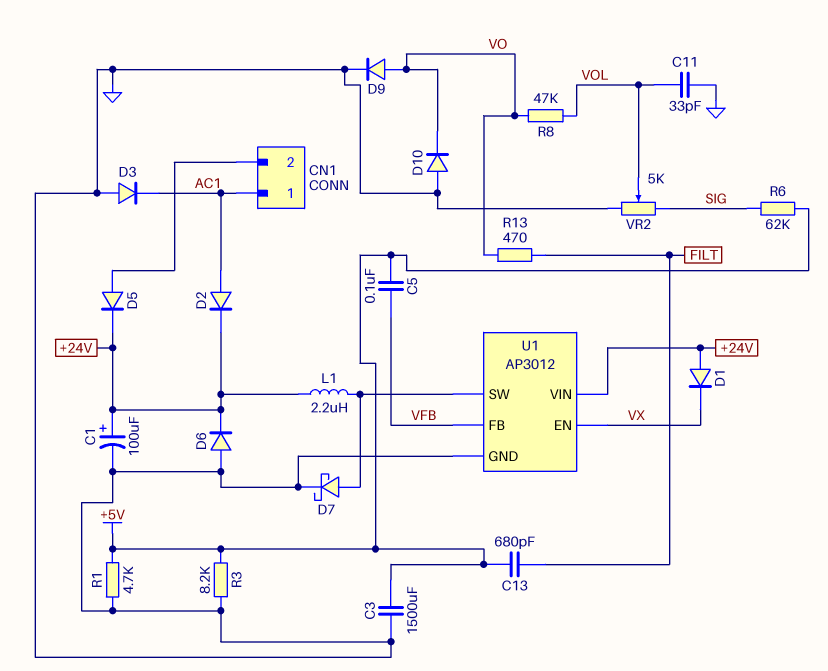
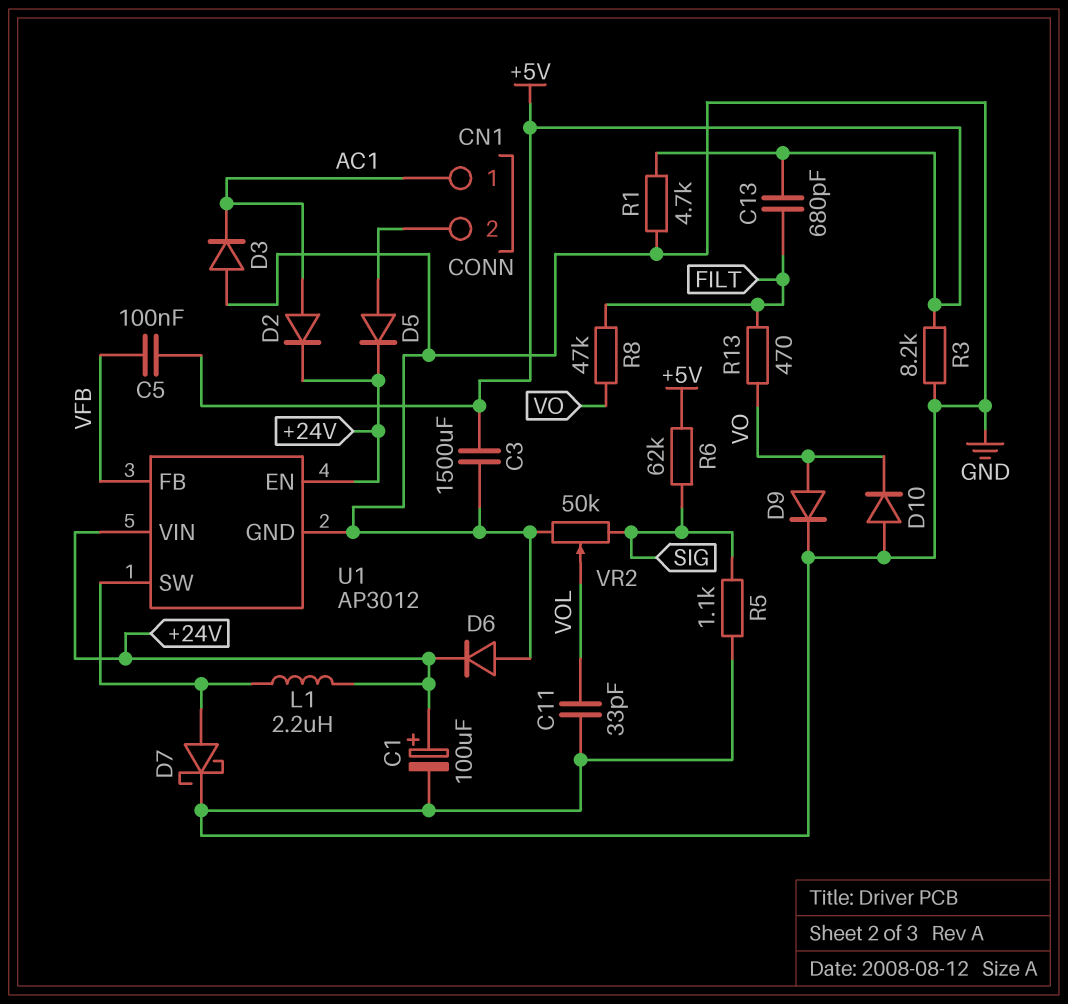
D1: diode (A +24V, K VX) -> none
R5: none -> 1.1k (GND, SIG)
R8: 47k (VO, VOL) -> 47k (FILT, VO)
U1 pin EN: VX -> +24V
VR2: 5k (GND, SIG, wiper VOL) -> 50k (GND, SIG, wiper VOL)

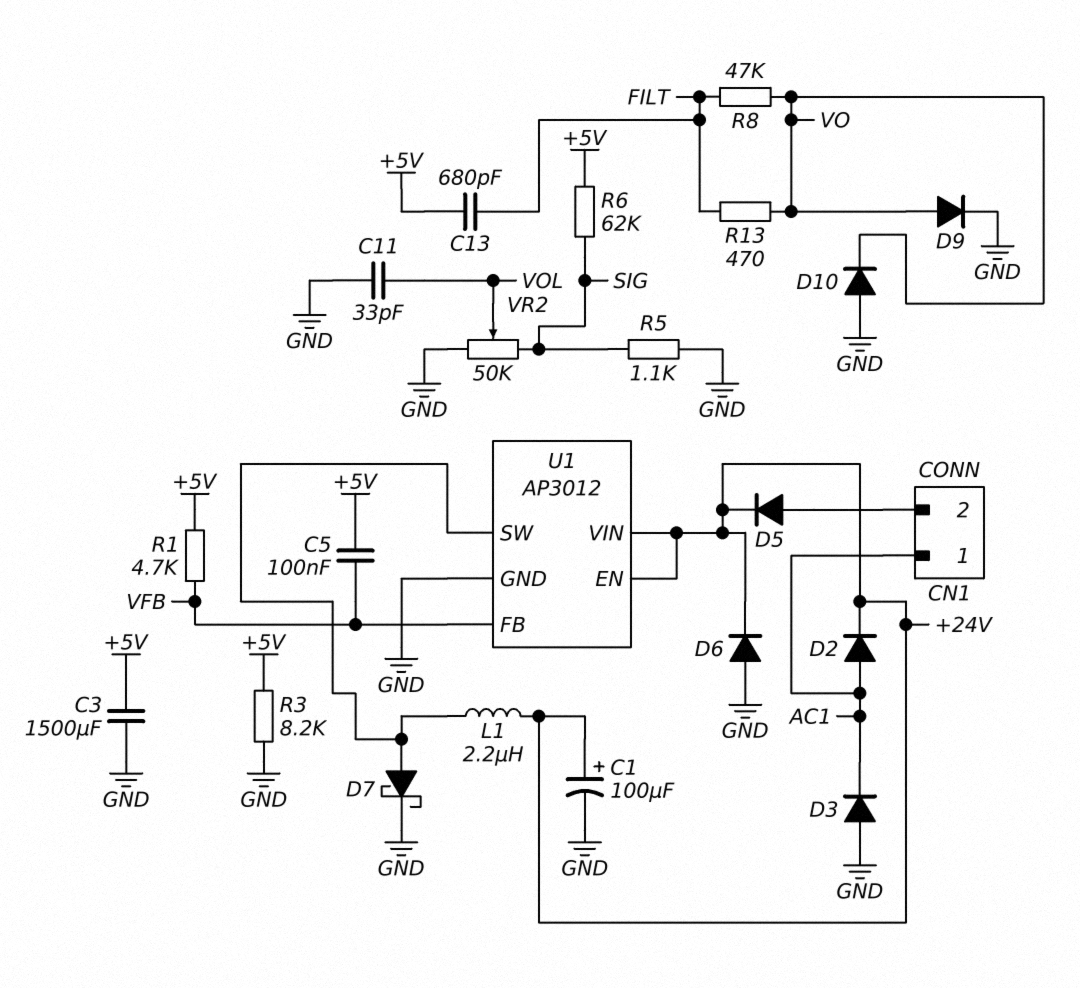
R1: 4.7k (+5V, GND) -> 4.7k (+5V, VFB)

